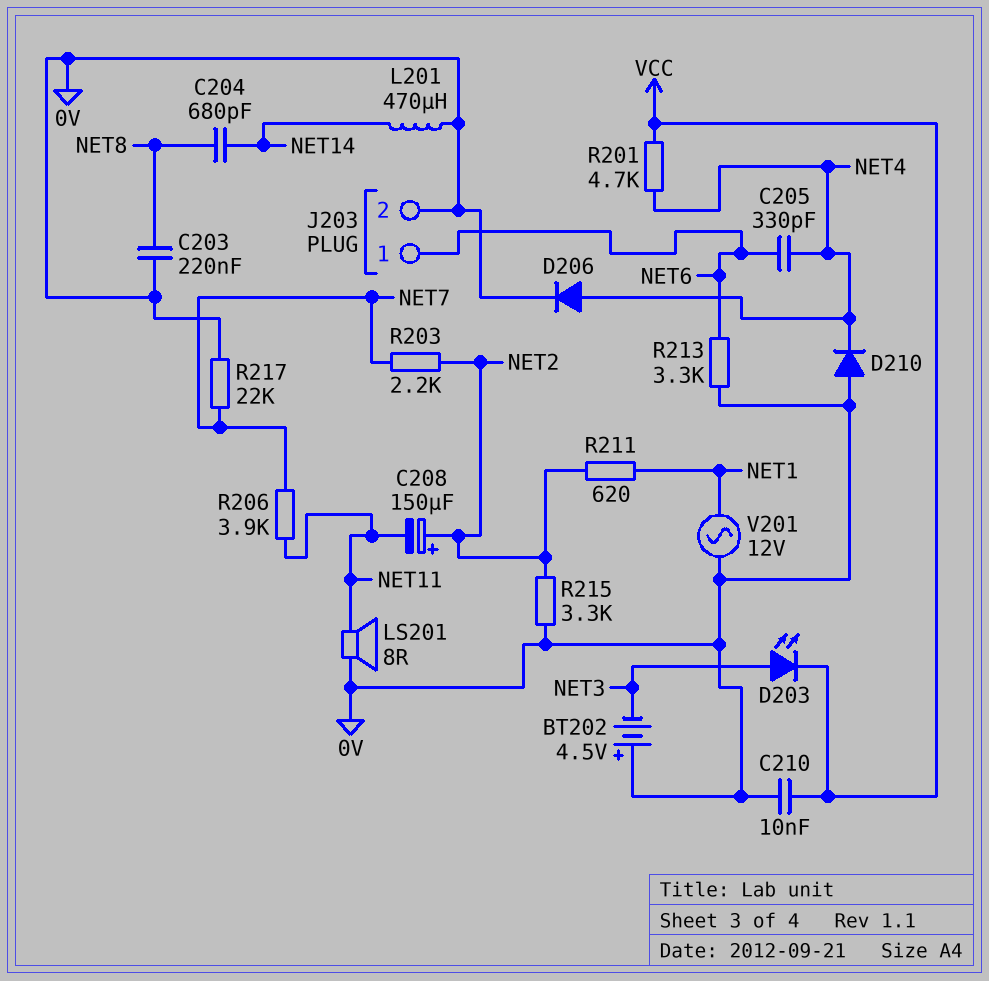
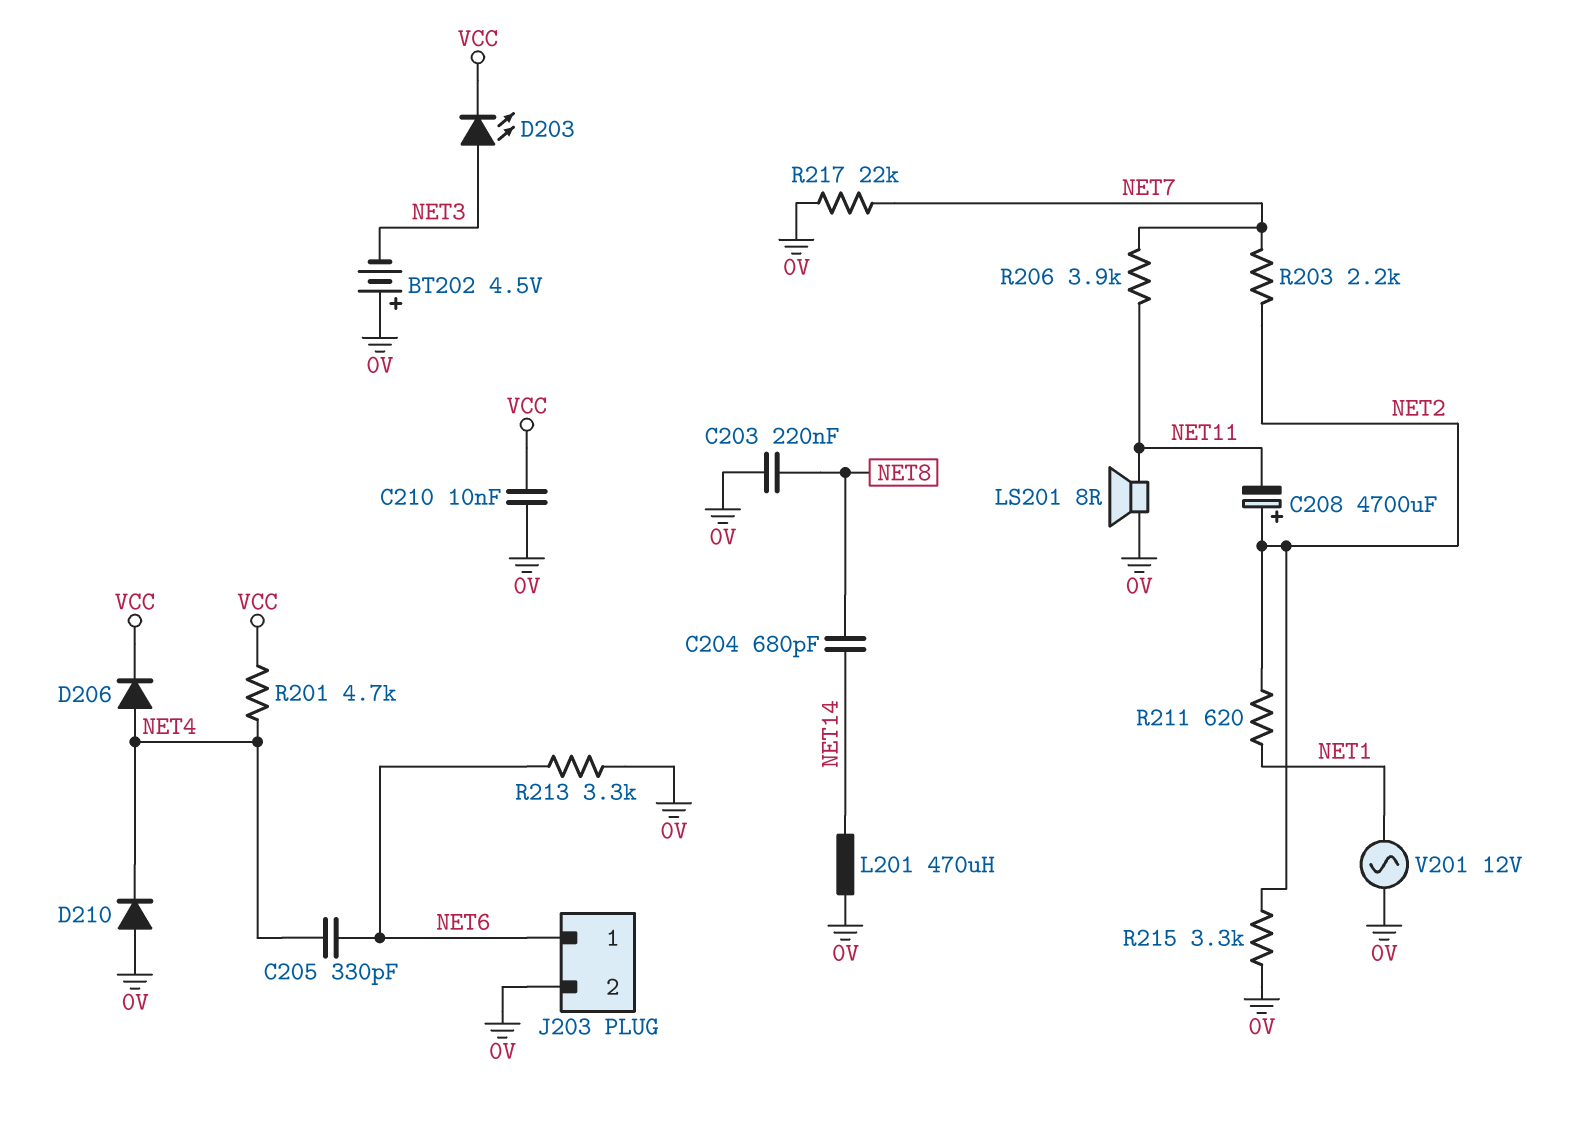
C208: 150uF (plus NET2, minus NET11) -> 4700uF (plus NET2, minus NET11)
D206: diode (A NET4, K 0V) -> diode (A NET4, K VCC)

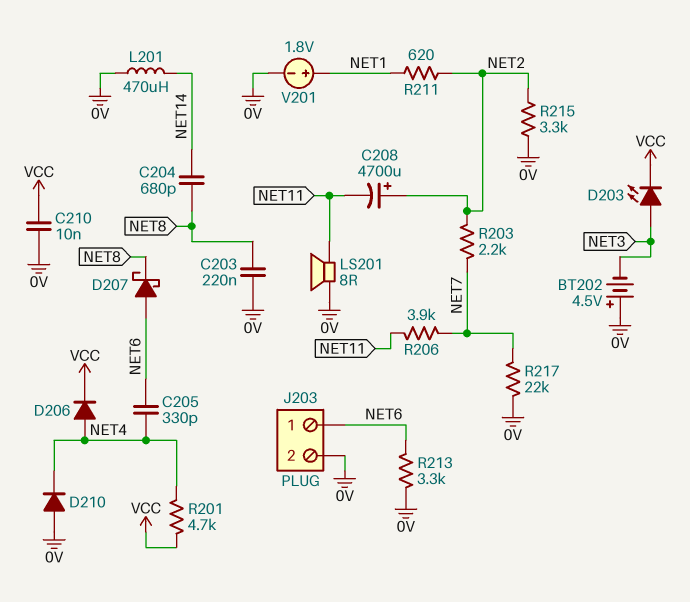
D207: none -> schottky (A NET6, K NET8)
V201: AC 12V (0V, NET1) -> 1.8V (plus NET1, minus 0V)

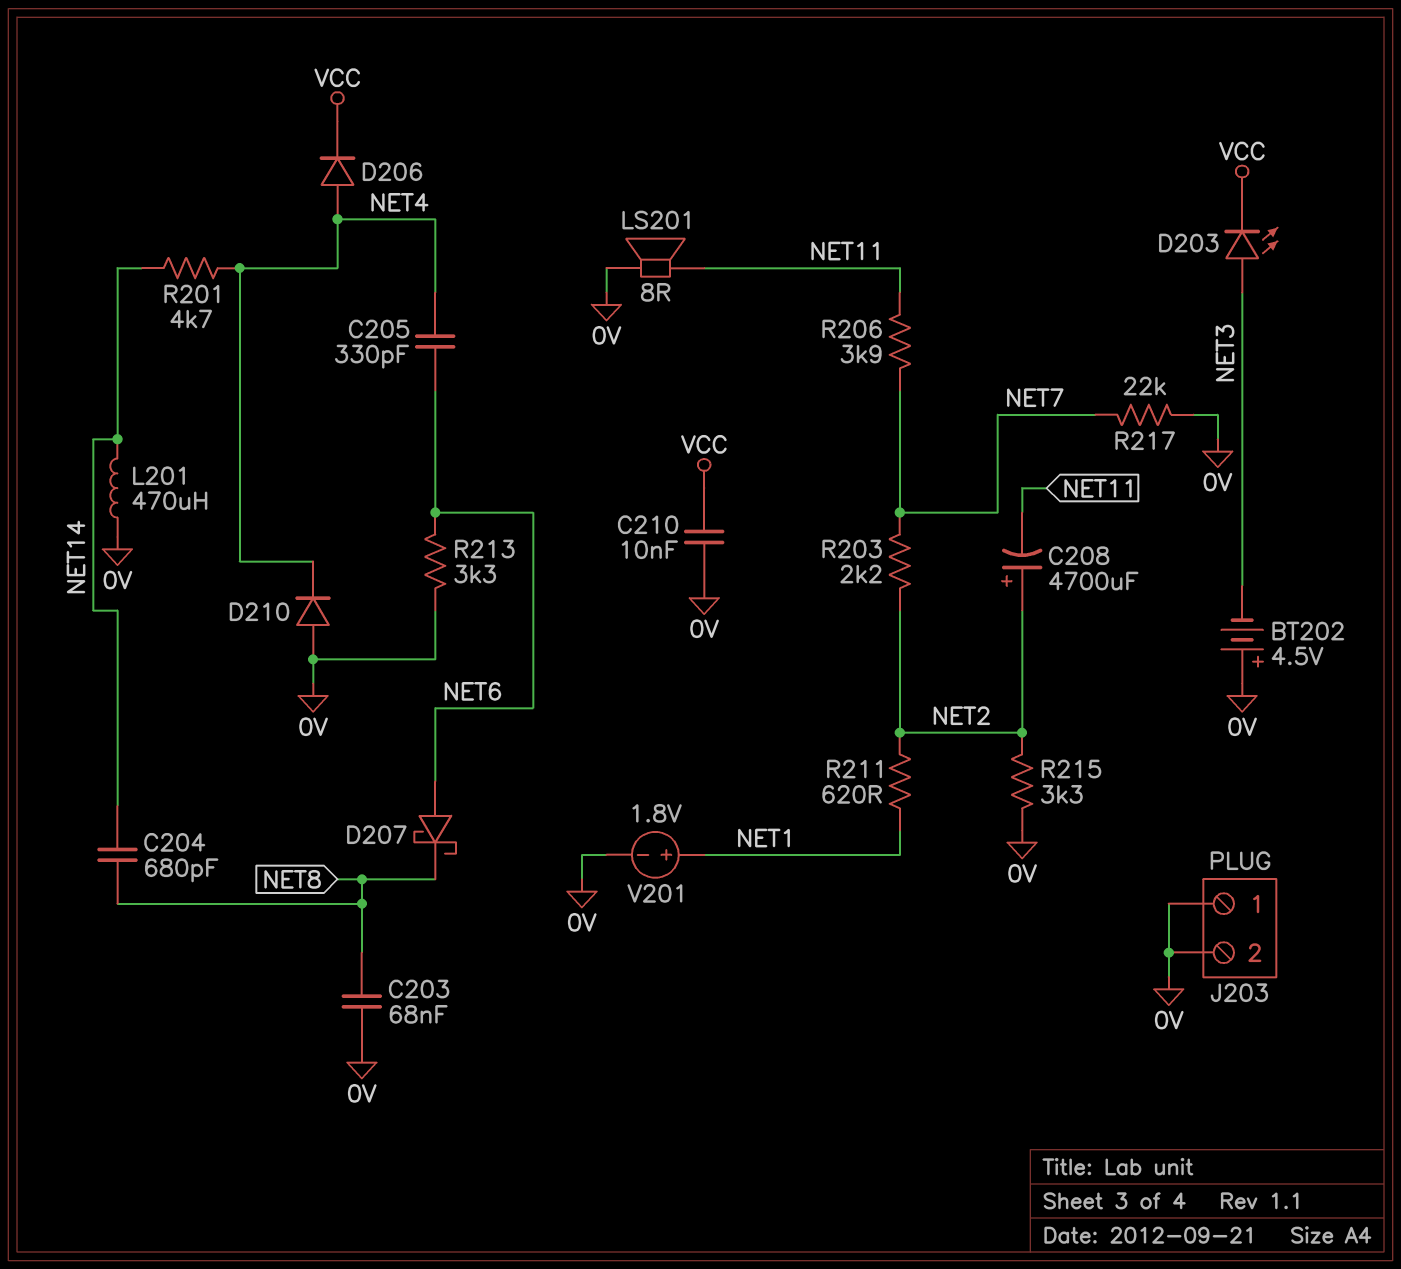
C203: 220nF (0V, NET8) -> 68nF (0V, NET8)
J203 pin 1: NET6 -> 0V
R201: 4.7k (NET4, VCC) -> 4.7k (NET4, NET14)

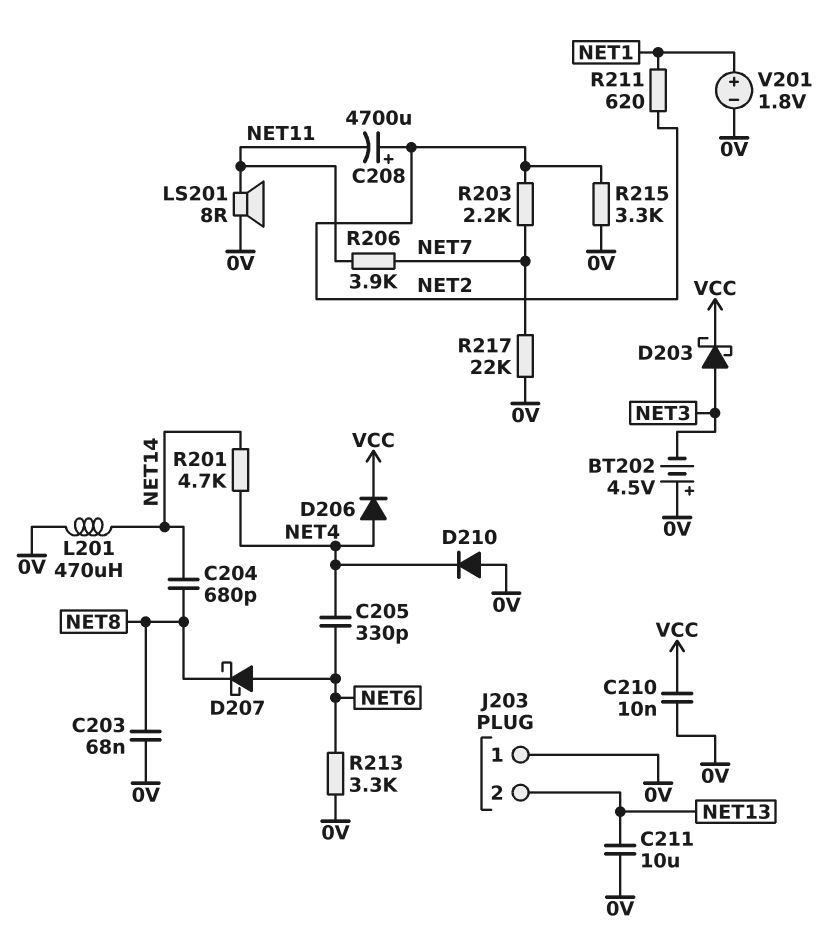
C211: none -> 10uF (0V, NET13)
D203: LED (A NET3, K VCC) -> schottky (A NET3, K VCC)
J203 pin 2: 0V -> NET13

